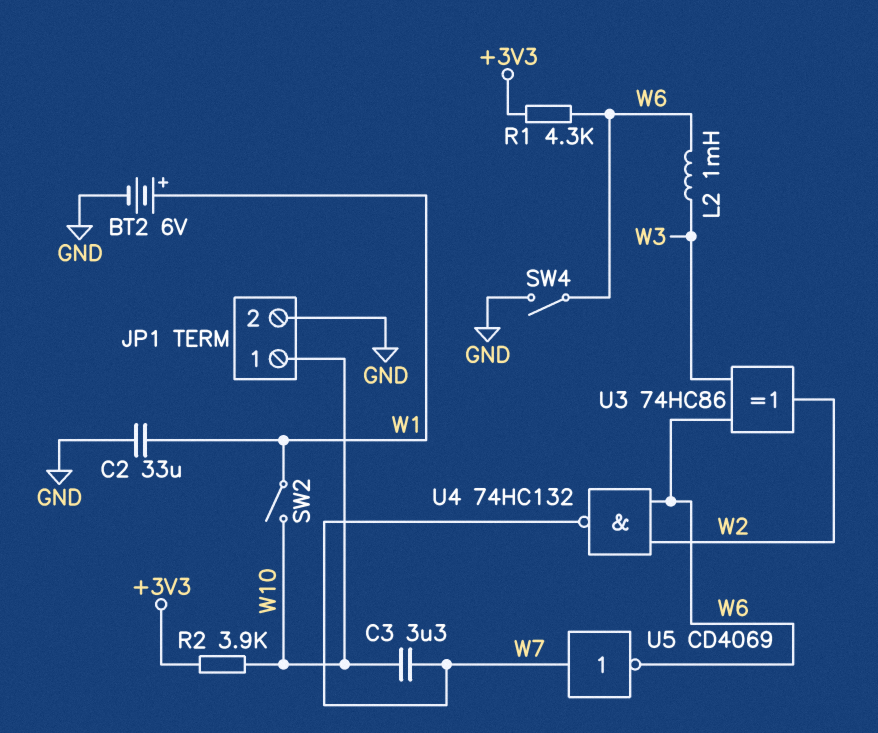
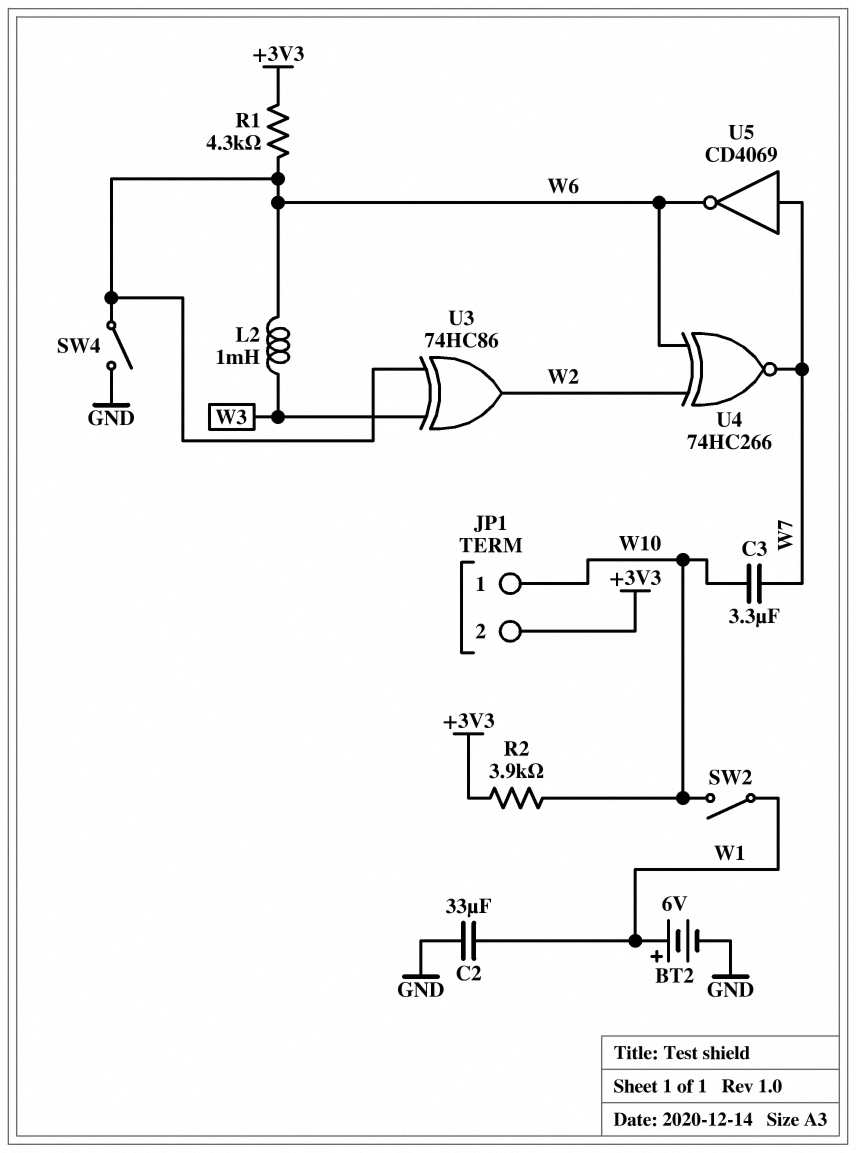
JP1 pin 2: GND -> +3V3
U4: NAND 74HC132 (in W2, in W6, out W7) -> XNOR 74HC266 (in W2, in W6, out W7)

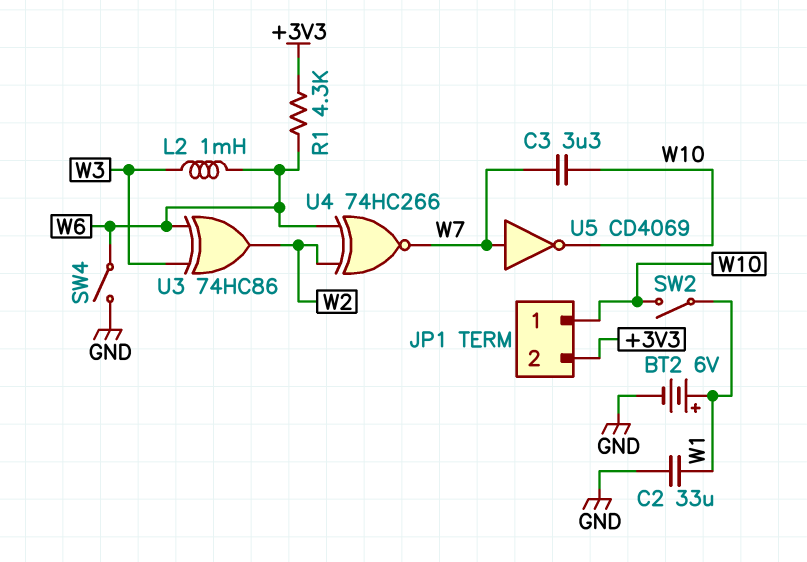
R2: 3.9k (+3V3, W10) -> none
U5: NOT CD4069 (in W7, out W6) -> NOT CD4069 (in W7, out W10)

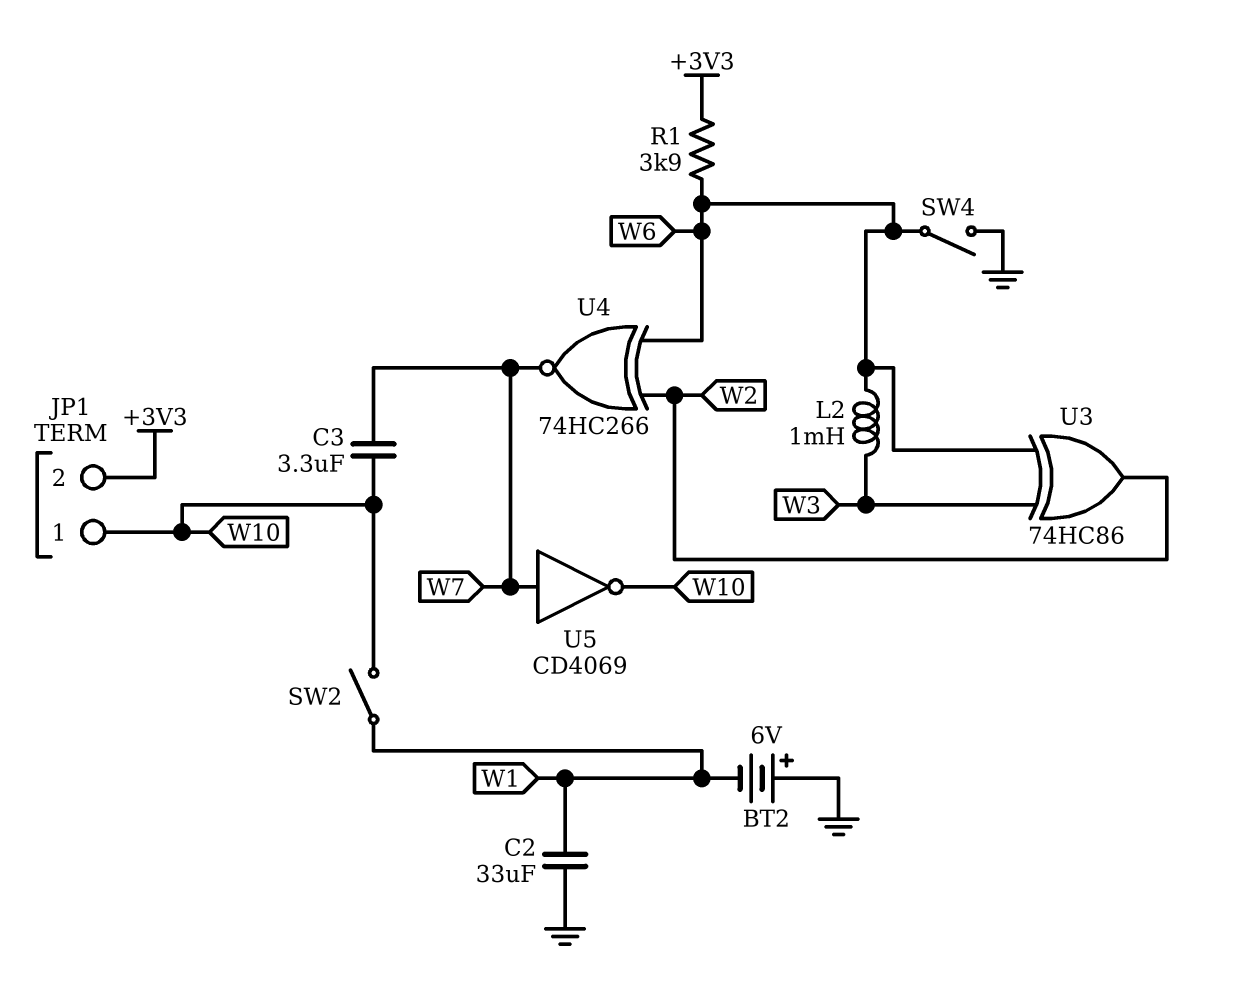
BT2: 6V (plus W1, minus GND) -> 6V (plus GND, minus W1)
R1: 4.3k (+3V3, W6) -> 3.9k (+3V3, W6)

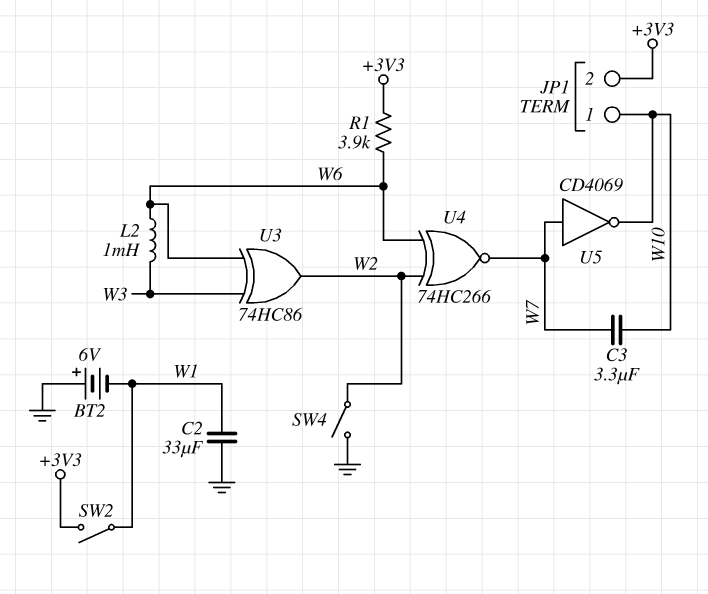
SW2: switch (W1, W10) -> switch (+3V3, W1)
SW4: switch (GND, W6) -> switch (GND, W2)

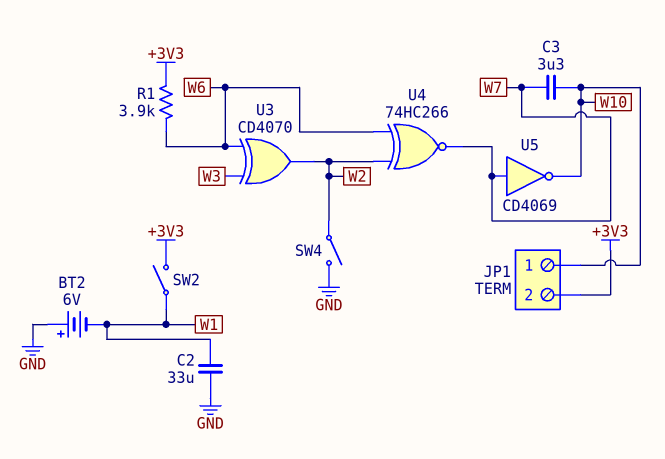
L2: 1mH (W3, W6) -> none
U3: XOR 74HC86 (in W3, in W6, out W2) -> XOR CD4070 (in W3, in W6, out W2)

